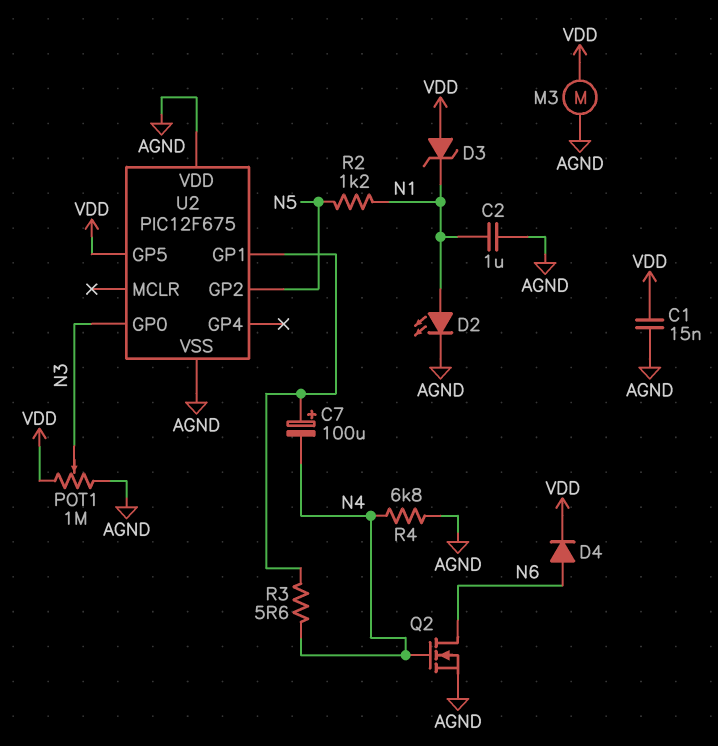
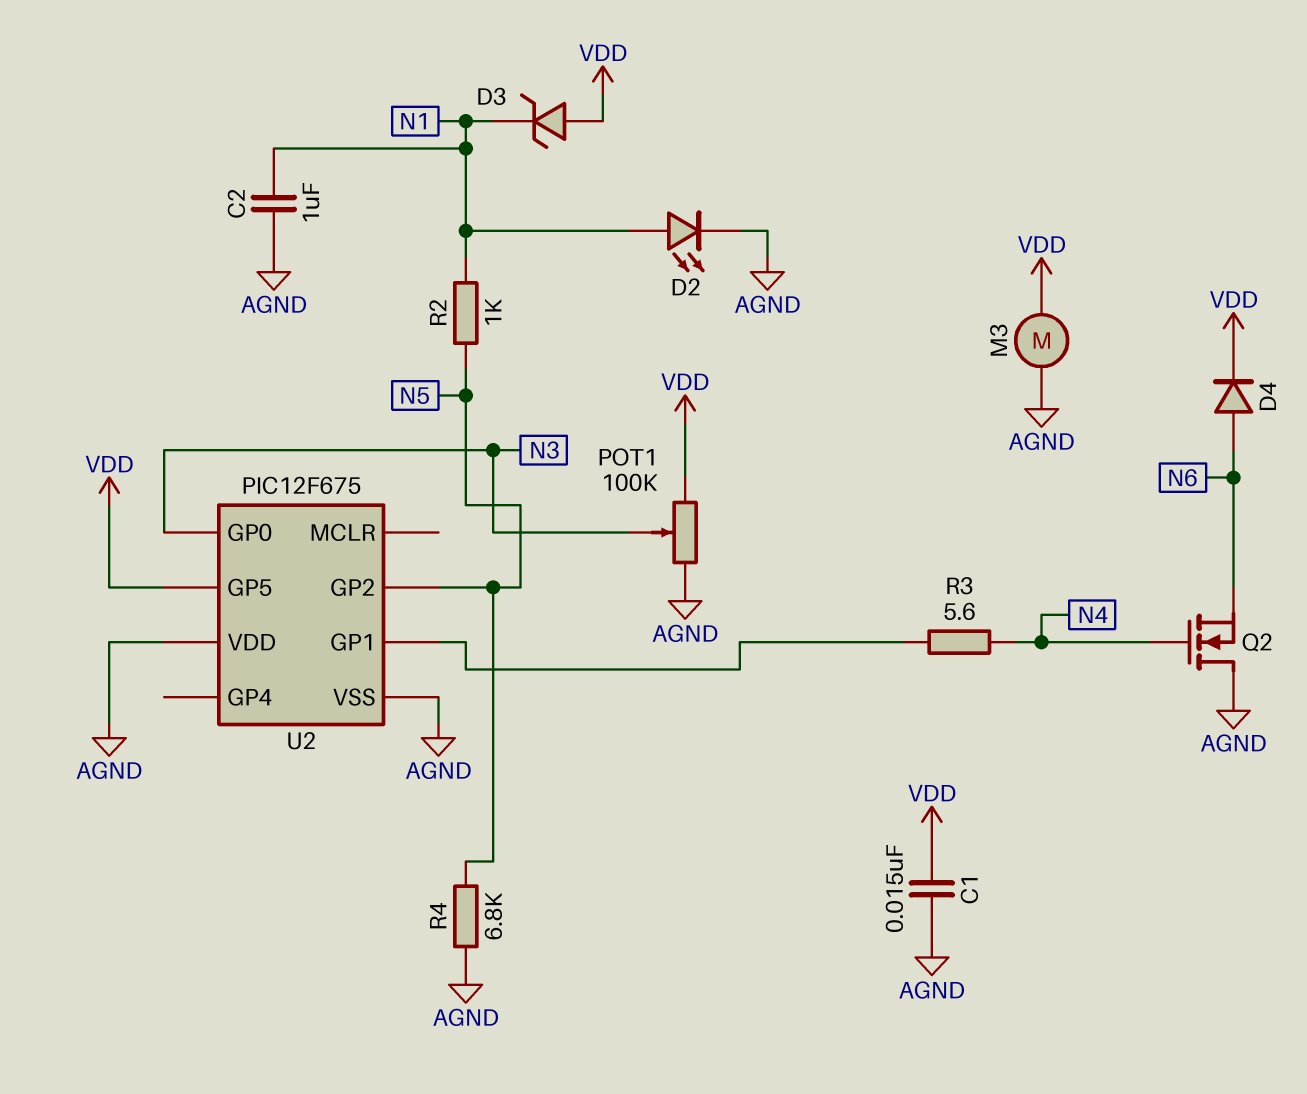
C7: 100uF (plus U2/GP1, minus N4) -> none
POT1: 1M (AGND, VDD, wiper N3) -> 100k (AGND, VDD, wiper N3)
Q2: NMOS (G N4, D N6, S AGND) -> NMOS (G N4, D AGND, S N6)
R2: 1.2k (N1, N5) -> 1k (N1, N5)
R4: 6.8k (AGND, N4) -> 6.8k (AGND, N5)

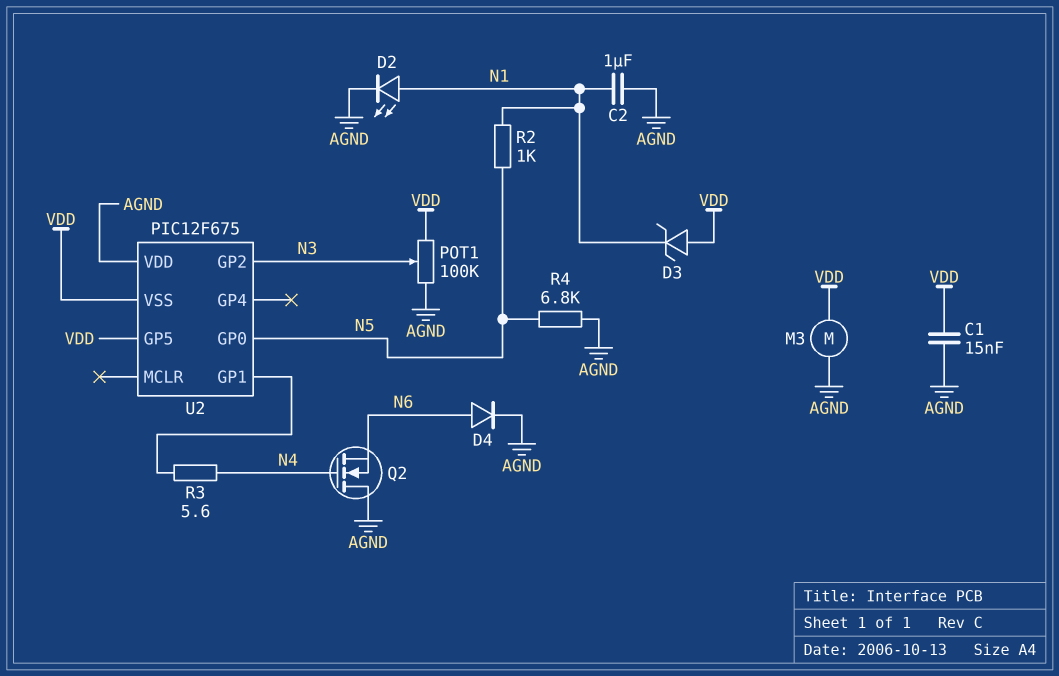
D4: diode (A N6, K VDD) -> diode (A N6, K AGND)
U2 pin GP0: N3 -> N5
U2 pin GP2: N5 -> N3
U2 pin VSS: AGND -> VDD

